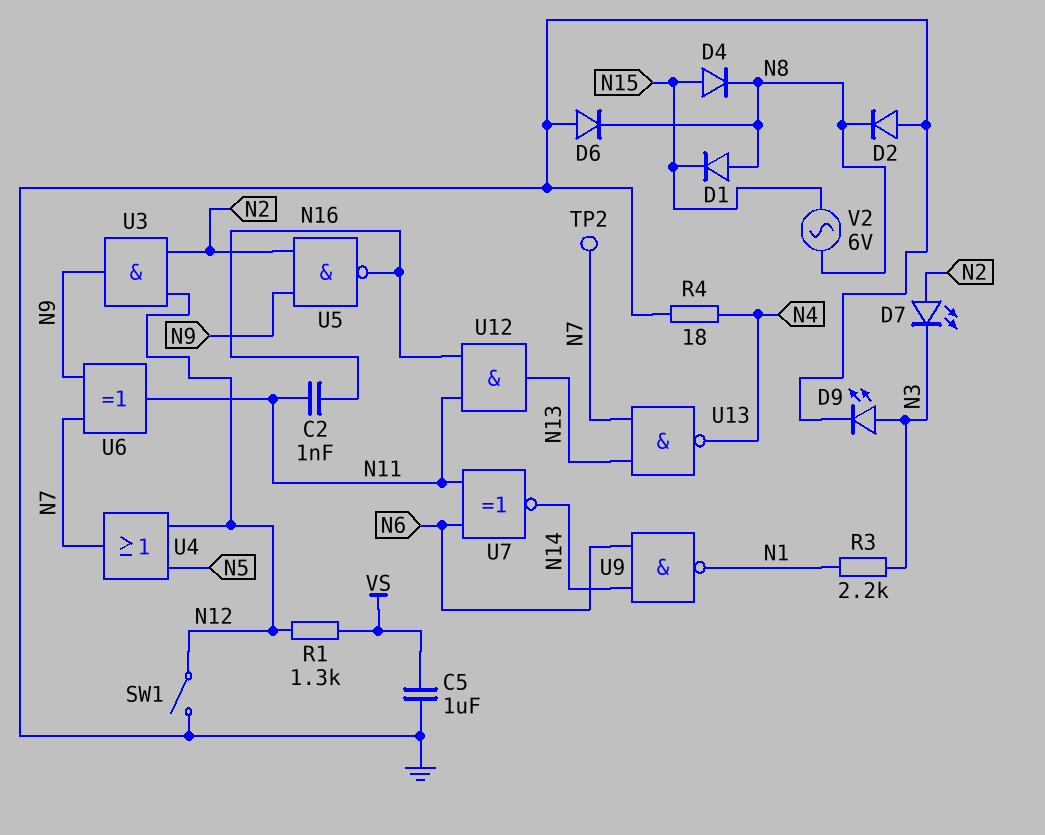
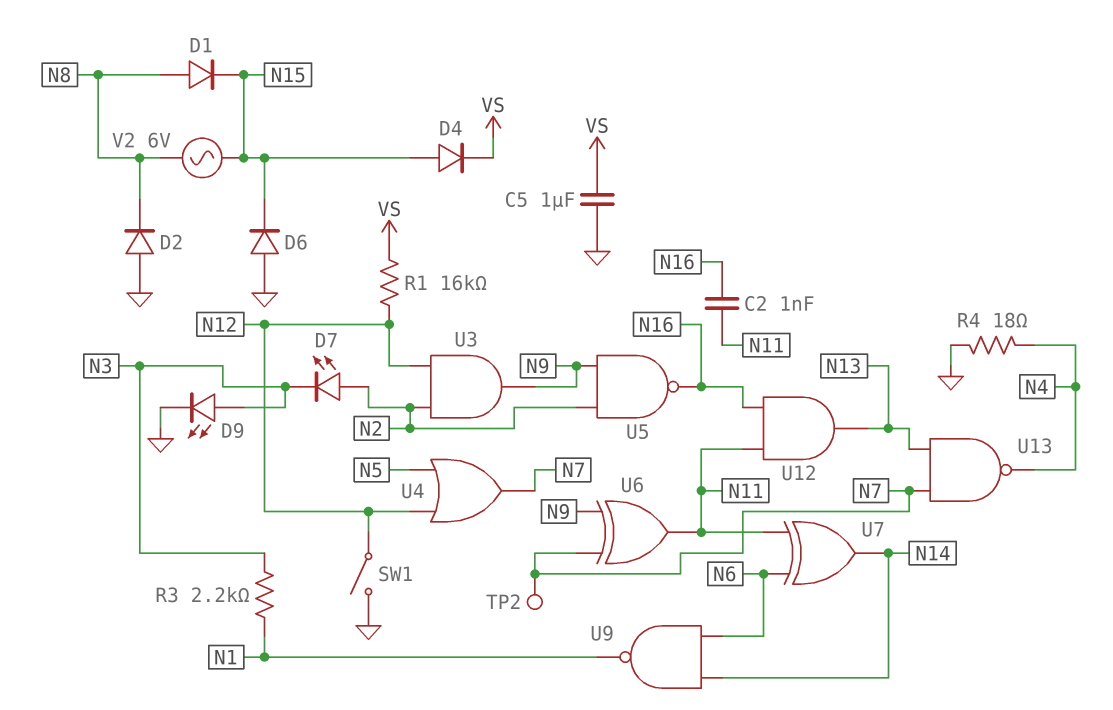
D4: diode (A N15, K N8) -> diode (A N15, K VS)
D6: diode (A GND, K N8) -> diode (A GND, K N15)
R1: 1.3k (N12, VS) -> 16k (N12, VS)
U7: XNOR (in N6, in N11, out N14) -> XOR (in N6, in N11, out N14)

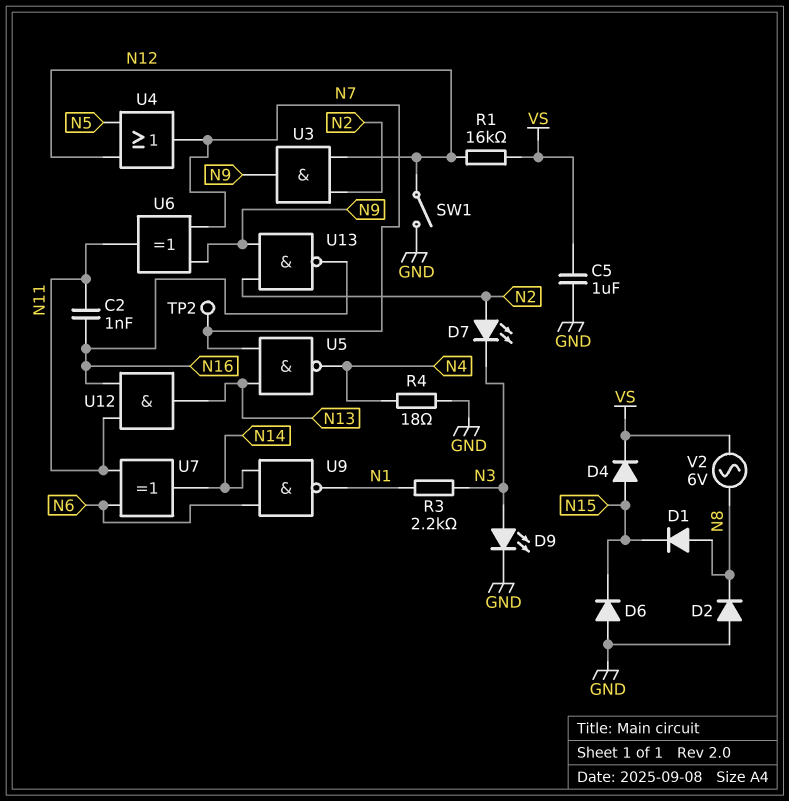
U5: NAND (in N2, in N9, out N16) -> NAND (in N7, in N13, out N4)
U13: NAND (in N7, in N13, out N4) -> NAND (in N2, in N9, out N16)
V2: AC 6V (N8, N15) -> AC 6V (N8, VS)

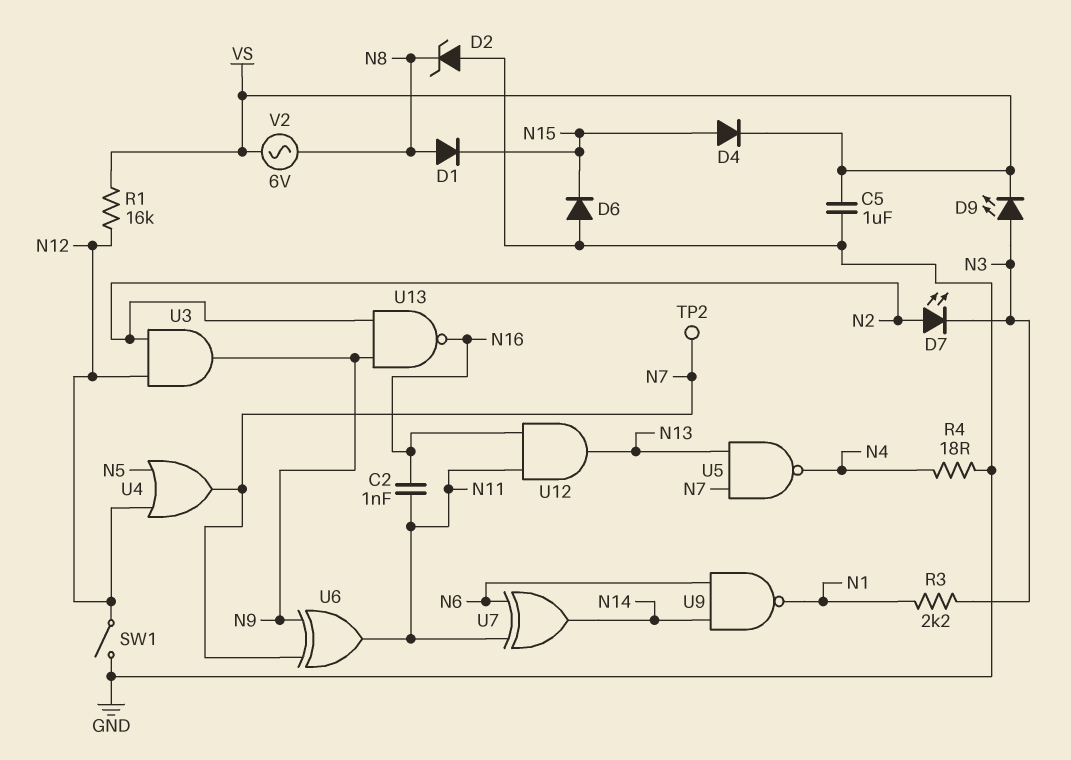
D2: diode (A GND, K N8) -> zener (A GND, K N8)
D9: LED (A N3, K GND) -> LED (A N3, K VS)

